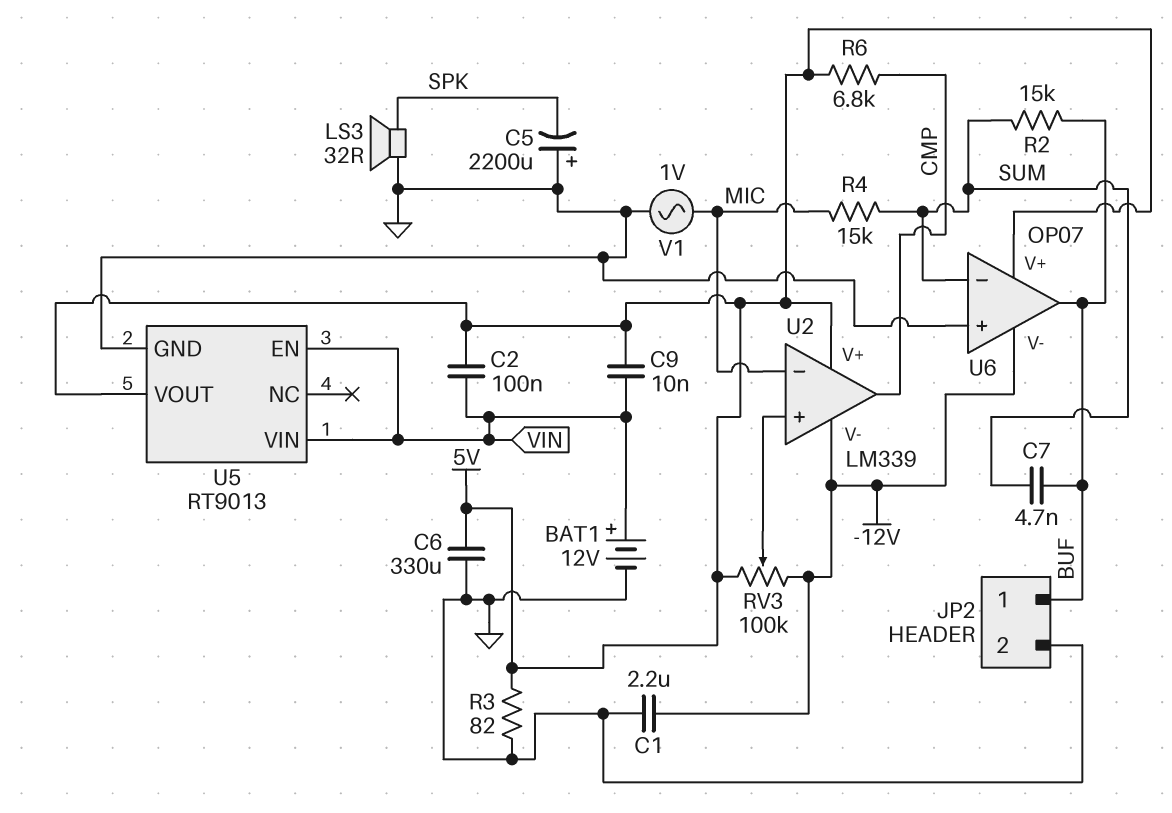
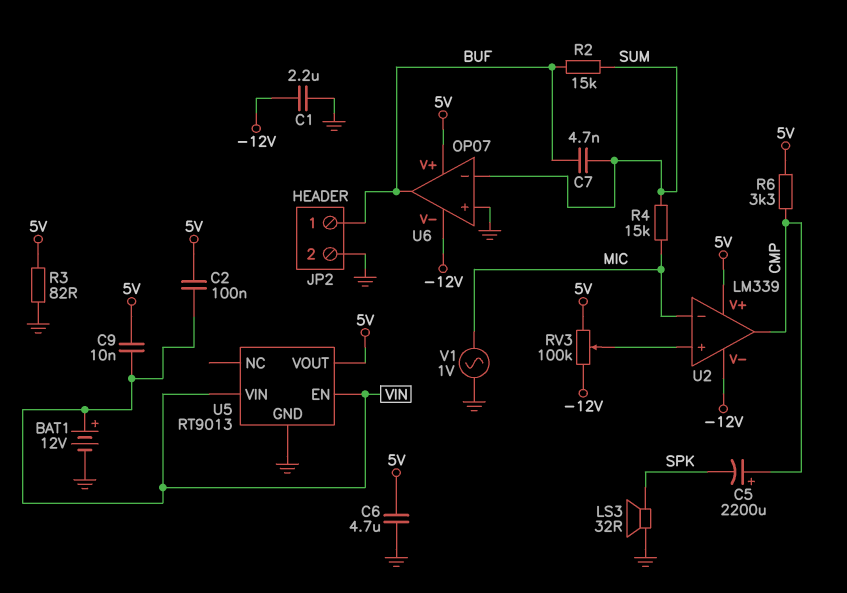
C5: 2200uF (plus GND, minus SPK) -> 2200uF (plus CMP, minus SPK)
C6: 330uF (5V, GND) -> 4.7uF (5V, GND)
R6: 6.8k (5V, CMP) -> 3.3k (5V, CMP)

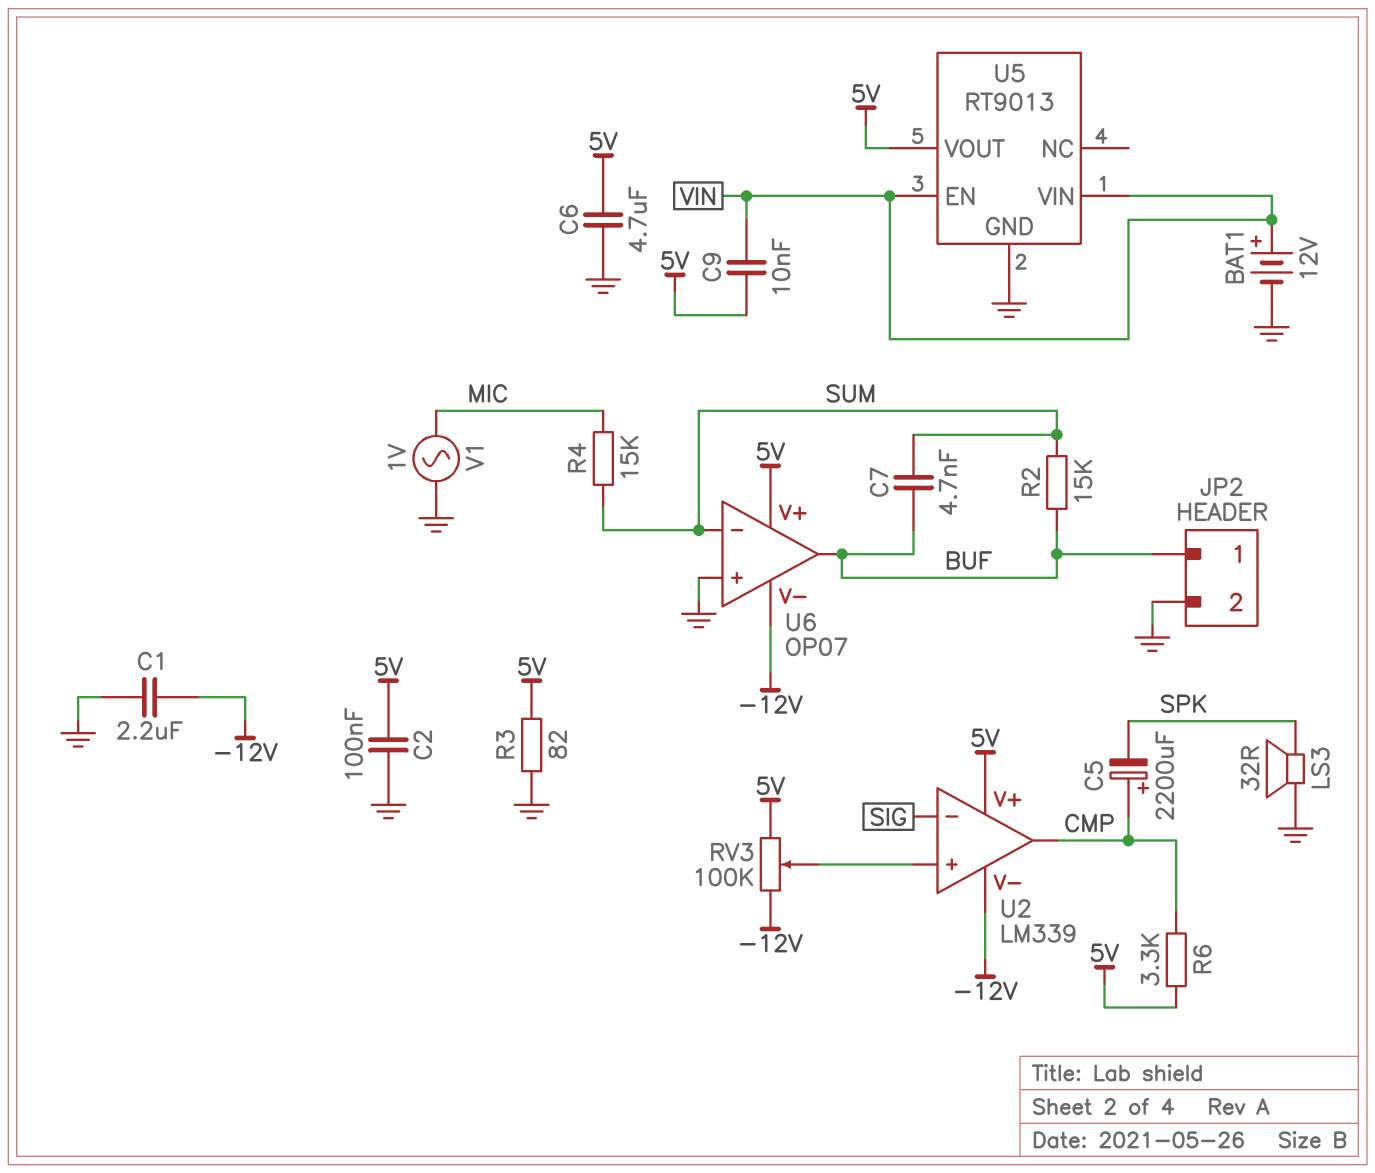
C2: 100nF (5V, VIN) -> 100nF (5V, GND)
U2 pin in-: MIC -> SIG

